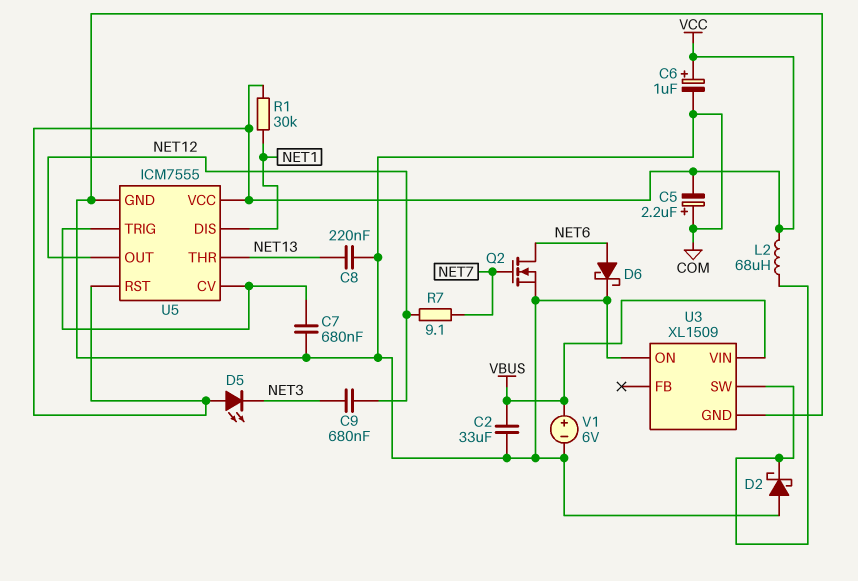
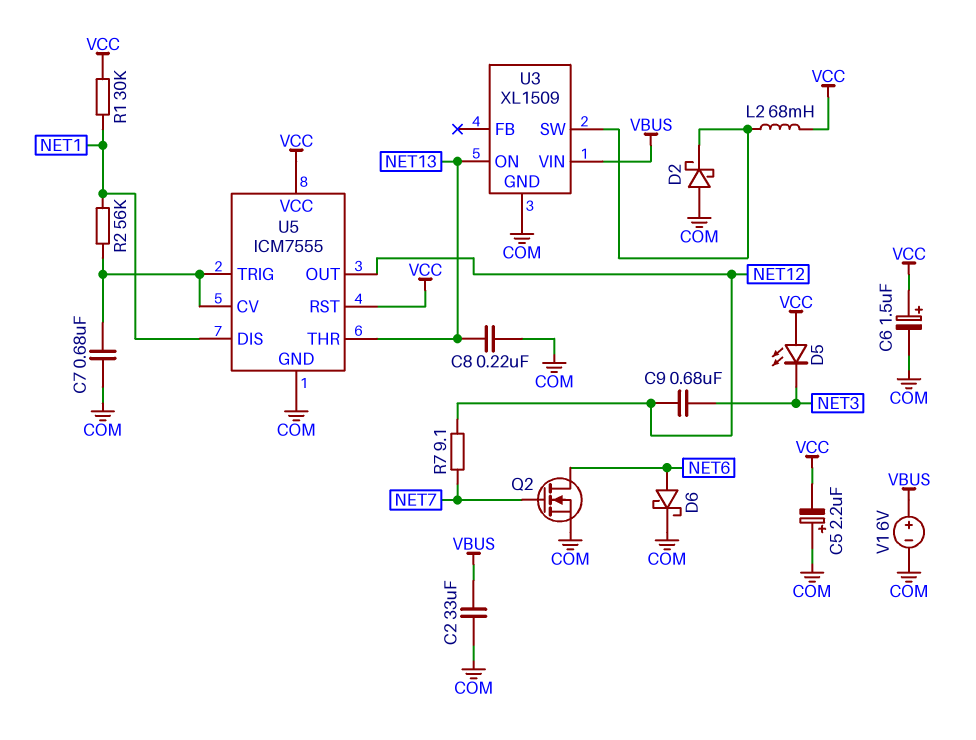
C6: 1uF (plus VCC, minus COM) -> 1.5uF (plus VCC, minus COM)
L2: 68uH (U3/SW, VCC) -> 68mH (U3/SW, VCC)
R2: none -> 56k (NET1, U5/CV)
U3 pin ON: COM -> NET13

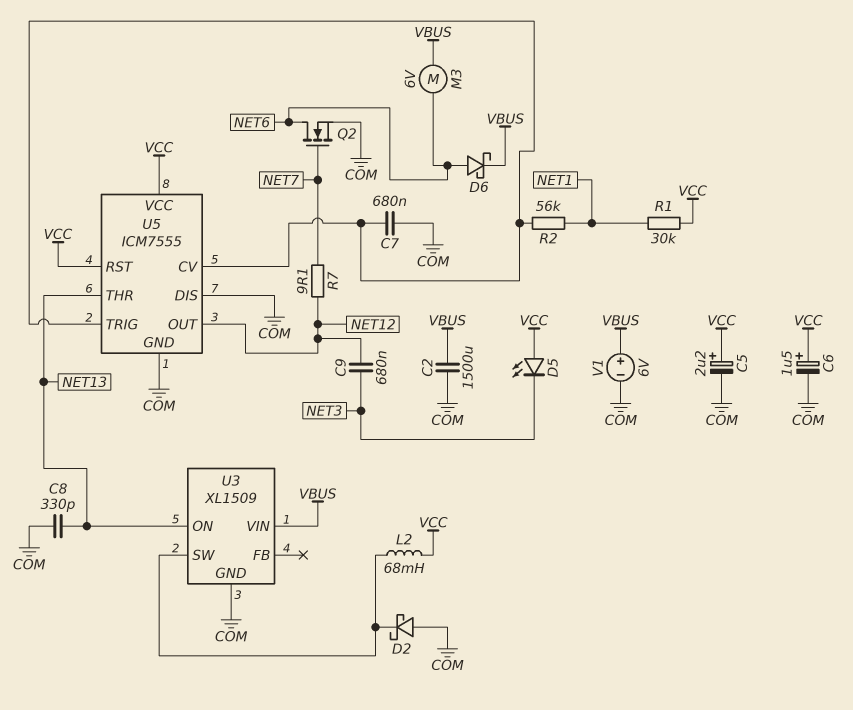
C2: 33uF (COM, VBUS) -> 1500uF (COM, VBUS)
C5: 2.2uF (plus COM, minus VCC) -> 2.2uF (plus VCC, minus COM)
C8: 220nF (COM, NET13) -> 330pF (COM, NET13)
D6: schottky (A NET6, K COM) -> schottky (A NET6, K VBUS)
M3: none -> motor 6V (NET6, VBUS)
U5 pin DIS: NET1 -> COM

